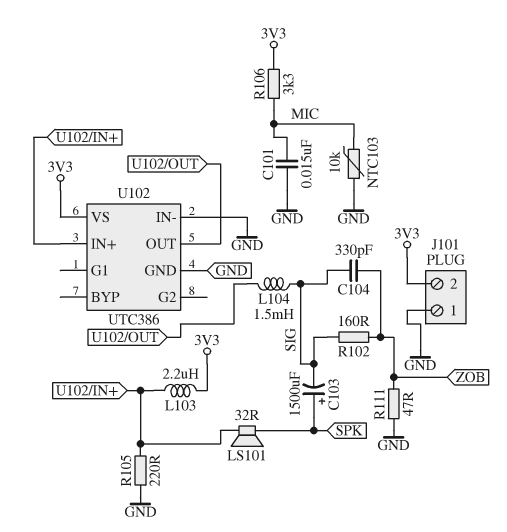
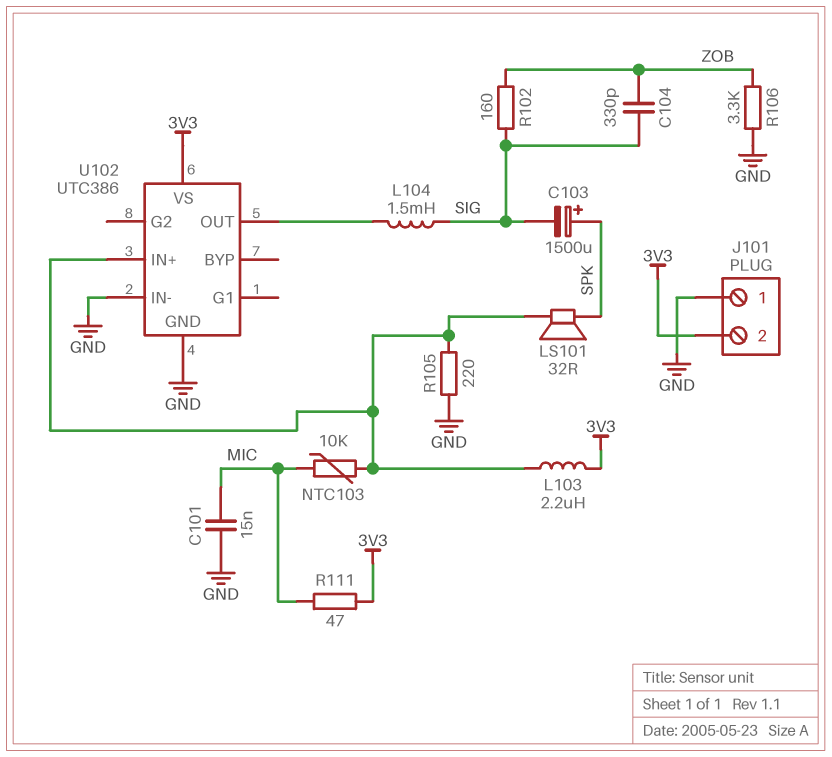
NTC103: 10k (GND, MIC) -> 10k (MIC, U102/IN+)
R106: 3.3k (3V3, MIC) -> 3.3k (GND, ZOB)
R111: 47 (GND, ZOB) -> 47 (3V3, MIC)

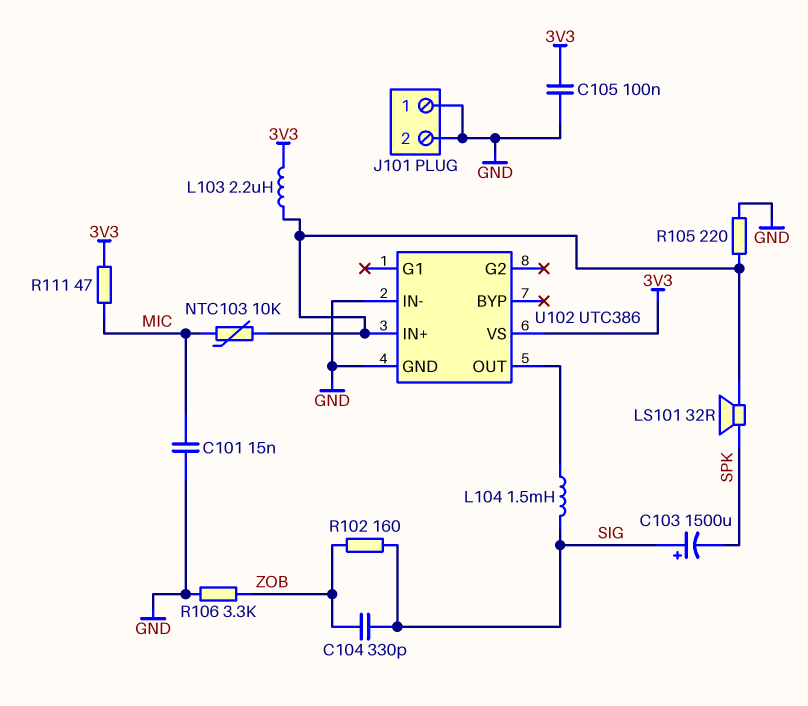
C103: 1500uF (plus SPK, minus SIG) -> 1500uF (plus SIG, minus SPK)
C105: none -> 100nF (3V3, GND)
J101 pin 2: 3V3 -> GND

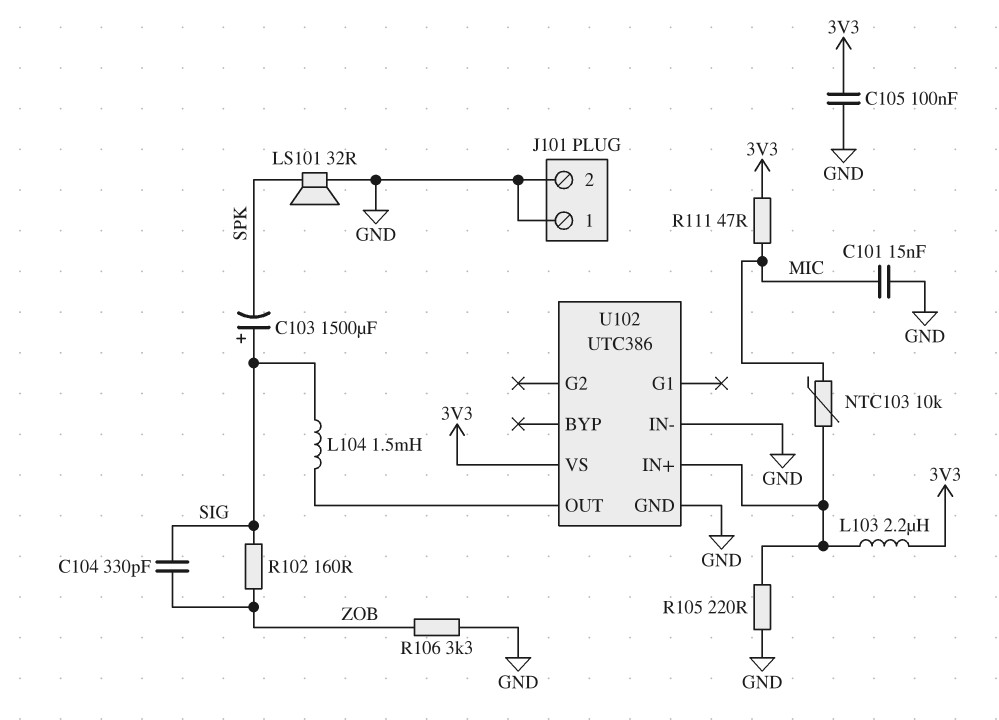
LS101: speaker 32R (SPK, U102/IN+) -> speaker 32R (GND, SPK)

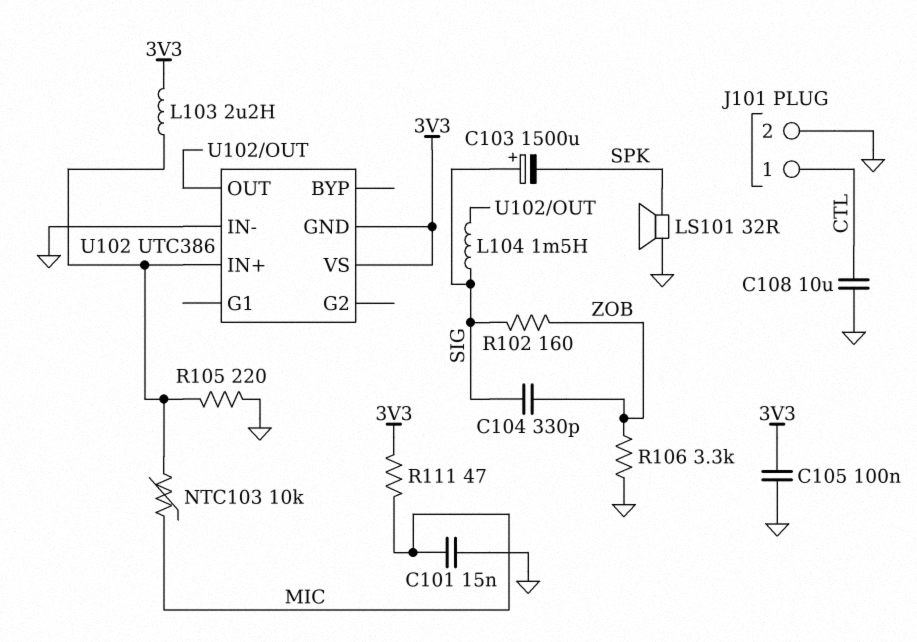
C108: none -> 10uF (CTL, GND)
J101 pin 1: GND -> CTL
U102 pin GND: GND -> 3V3

